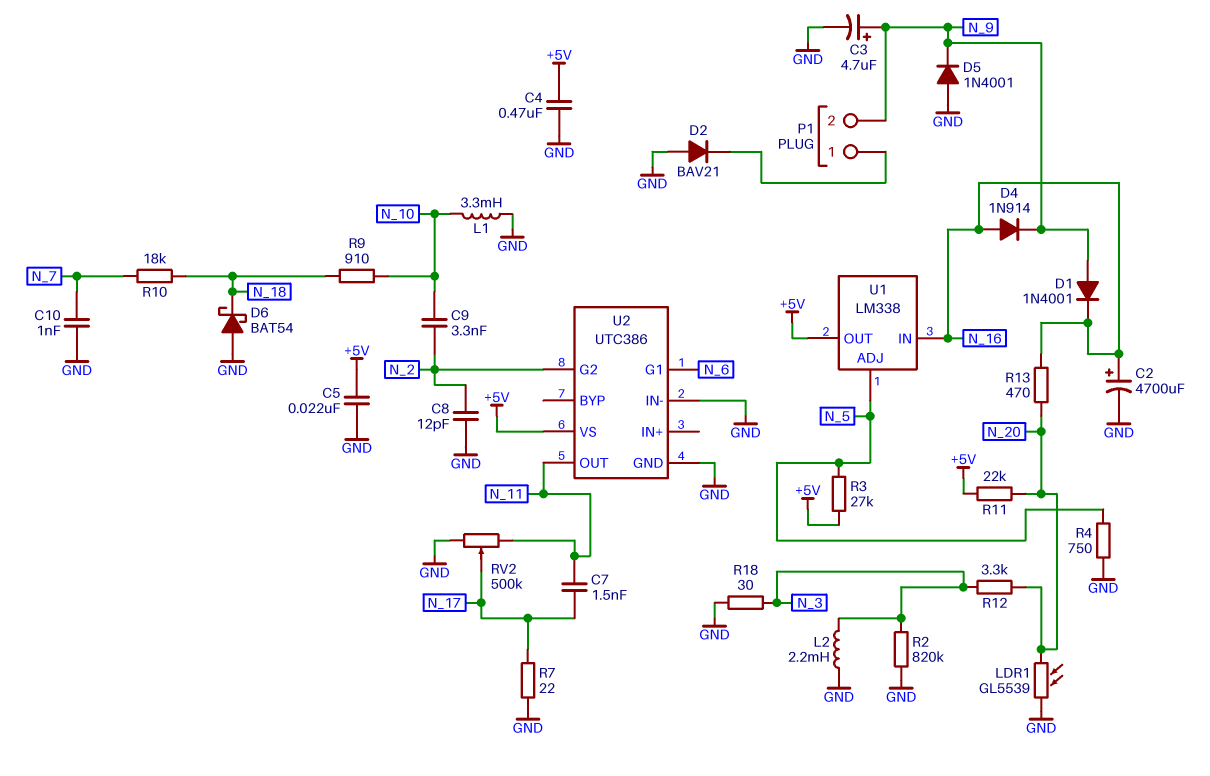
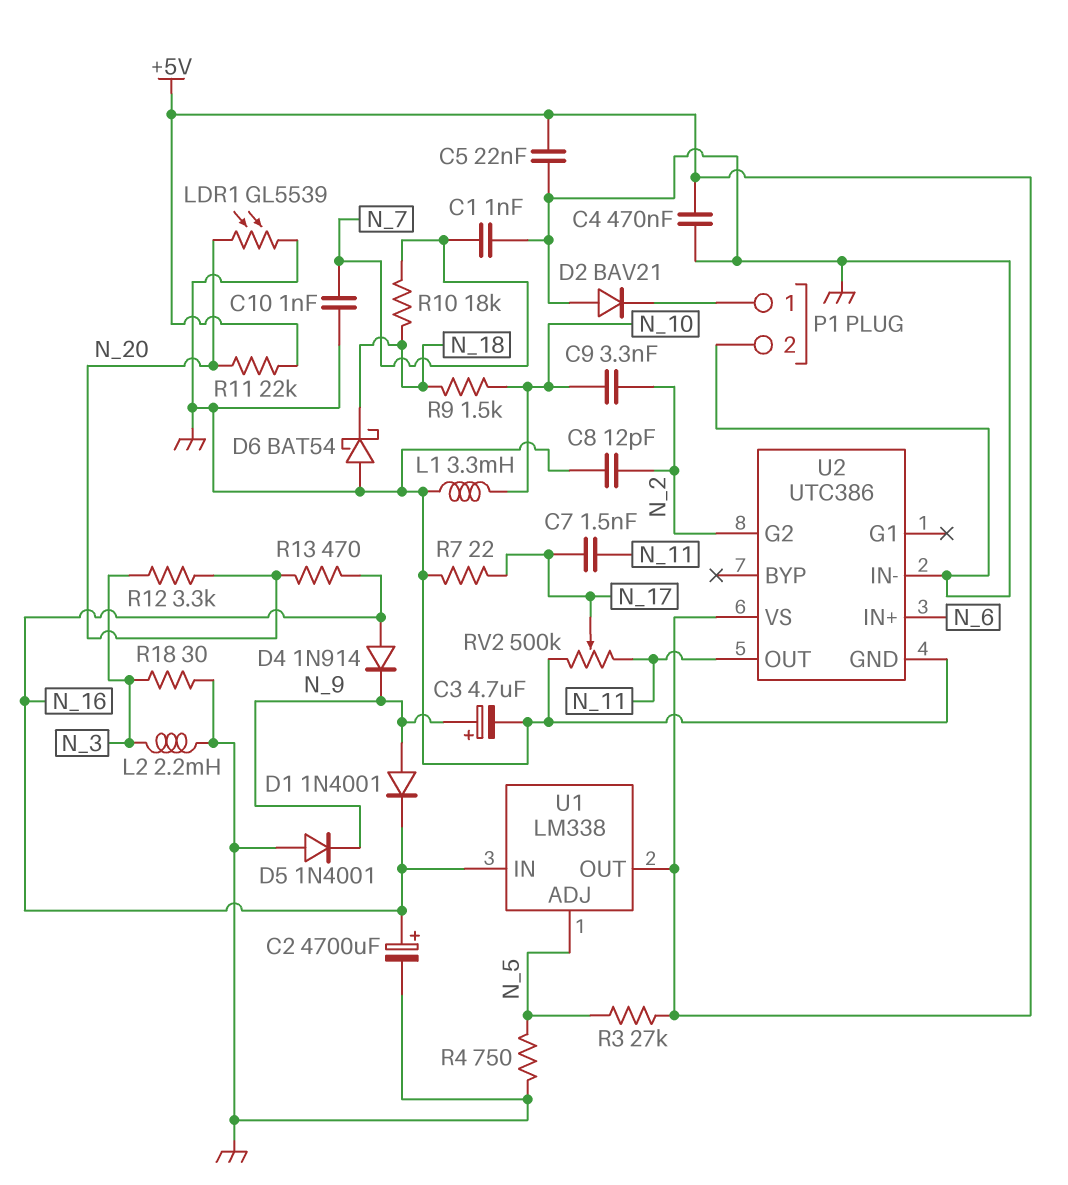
C1: none -> 1nF (GND, N_7)
P1 pin 2: N_9 -> GND
R2: 820k (GND, N_3) -> none
R9: 910 (N_10, N_18) -> 1.5k (N_10, N_18)
U2 pin G1: N_6 -> none
U2 pin IN+: none -> N_6

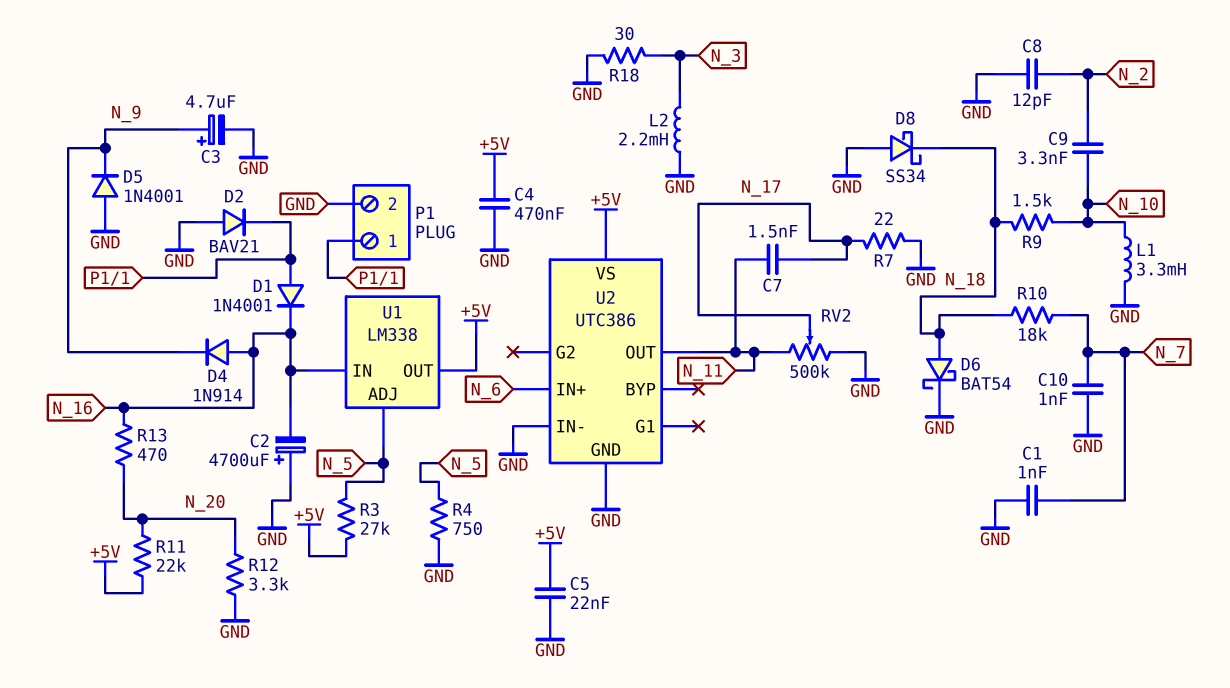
C2: 4700uF (plus N_16, minus GND) -> 4700uF (plus GND, minus N_16)
D1: diode 1N4001 (A N_9, K N_16) -> diode 1N4001 (A P1/1, K N_16)
D6: schottky BAT54 (A GND, K N_18) -> schottky BAT54 (A N_18, K GND)
D8: none -> schottky SS34 (A GND, K N_18)
LDR1: GL5539 (GND, N_20) -> none
R12: 3.3k (N_3, N_20) -> 3.3k (GND, N_20)
U2 pin G2: N_2 -> none

